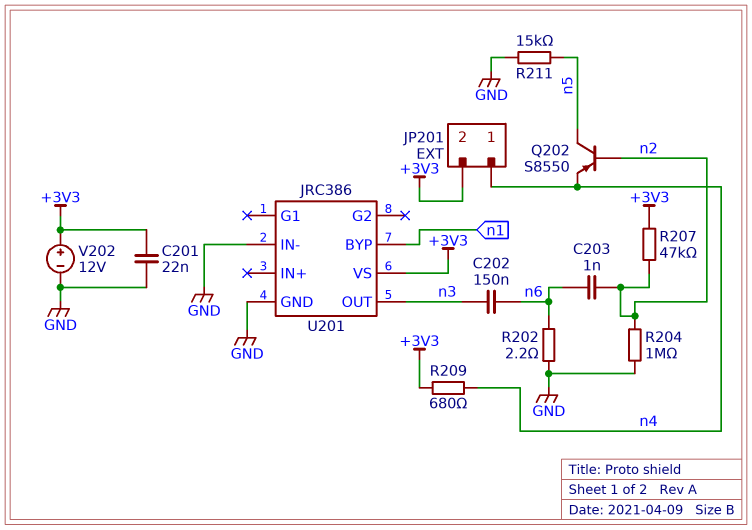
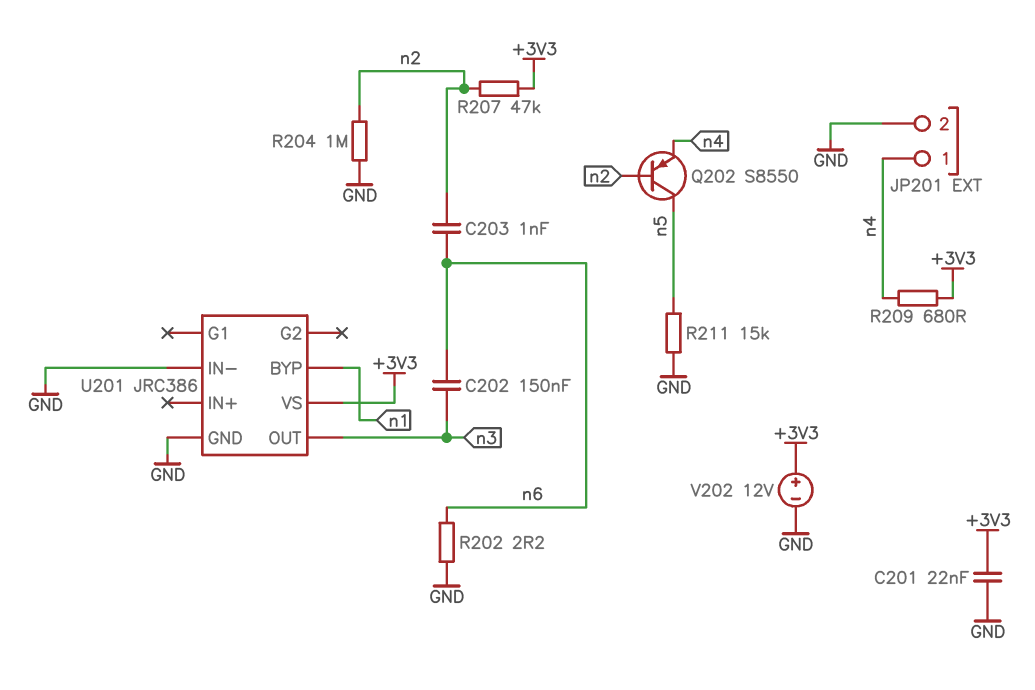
JP201 pin 2: +3V3 -> GND

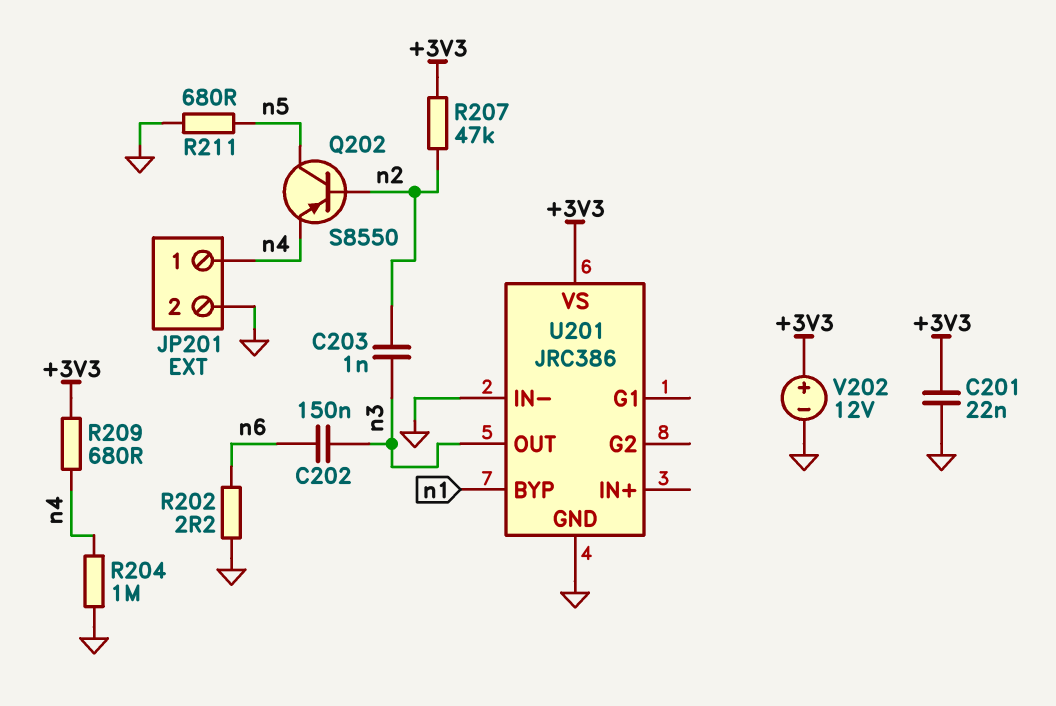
C203: 1nF (n2, n6) -> 1nF (n2, n3)
R204: 1M (GND, n2) -> 1M (GND, n4)
R211: 15k (GND, n5) -> 680 (GND, n5)

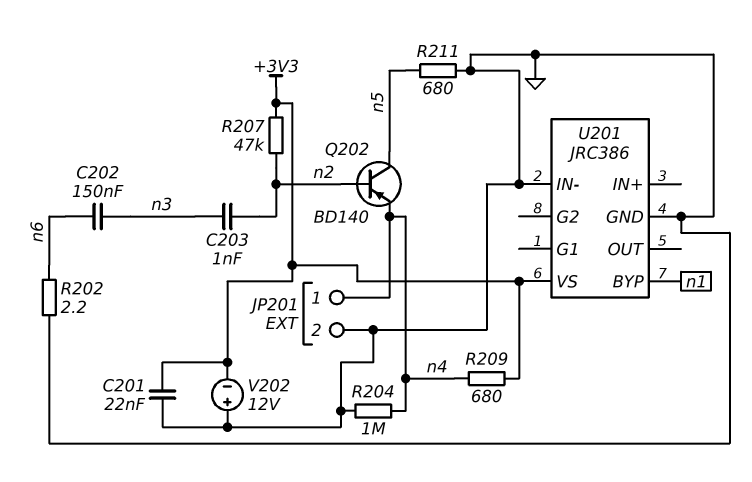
Q202: PNP S8550 (B n2, C n5, E n4) -> PNP BD140 (B n2, C n5, E n4)
U201 pin OUT: n3 -> none
V202: 12V (plus +3V3, minus GND) -> 12V (plus GND, minus +3V3)

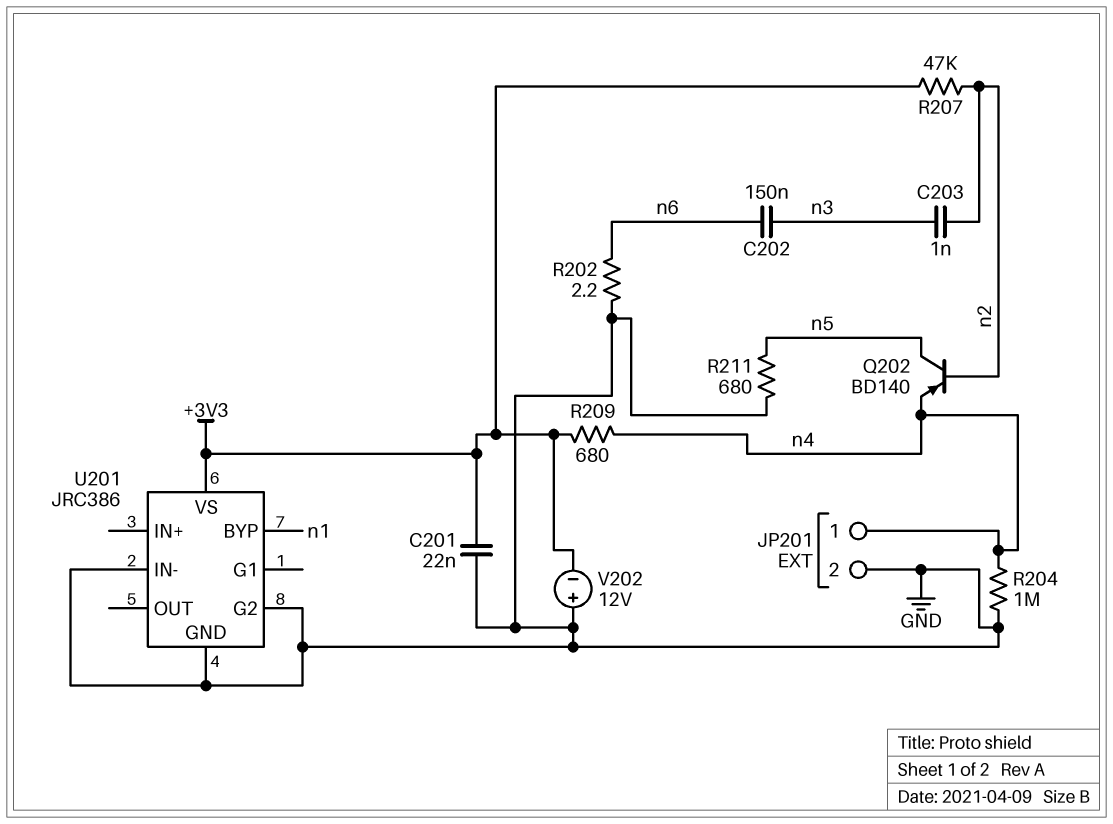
U201 pin G2: none -> GND

